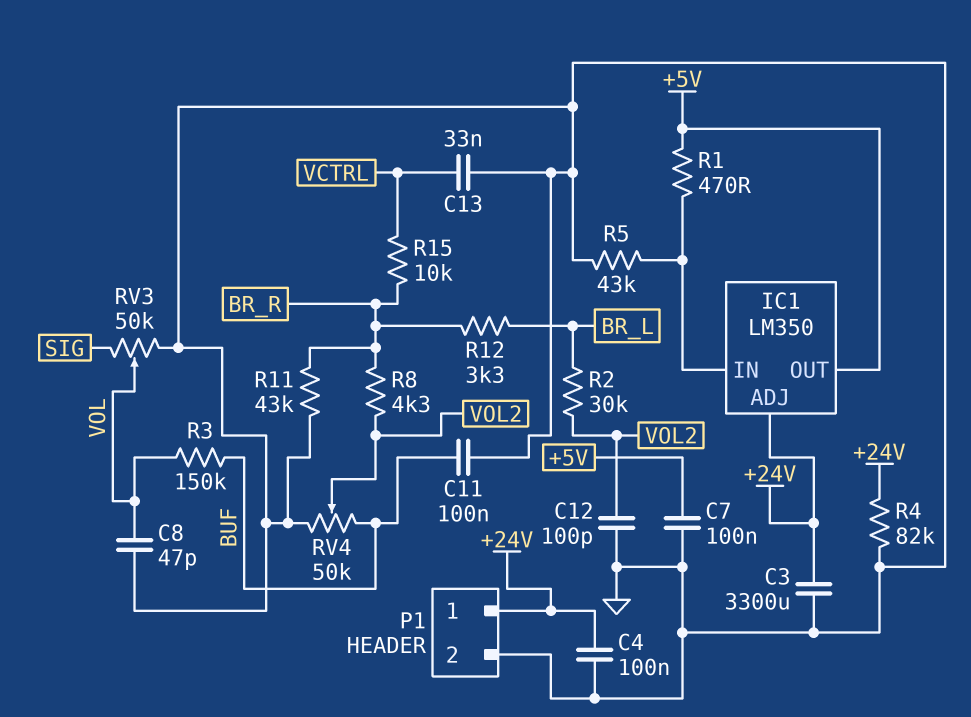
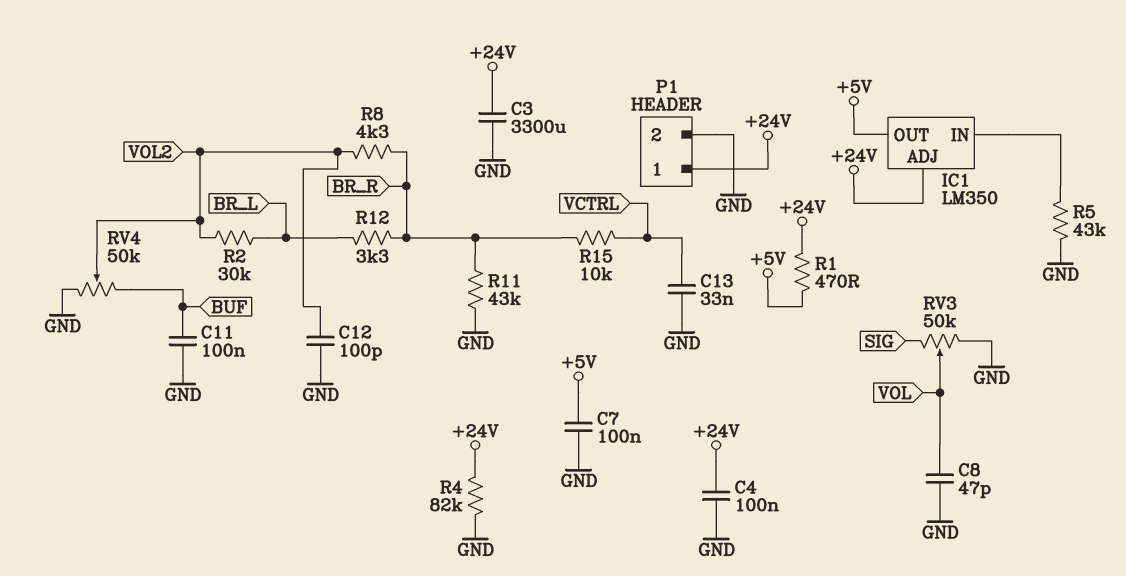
R1: 470 (+5V, IC1/IN) -> 470 (+5V, +24V)
R3: 150k (BUF, VOL) -> none

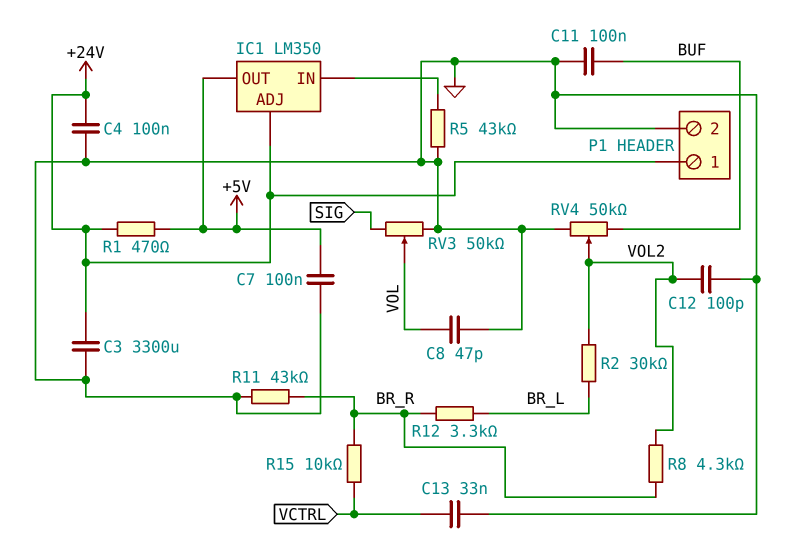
R4: 82k (+24V, GND) -> none

